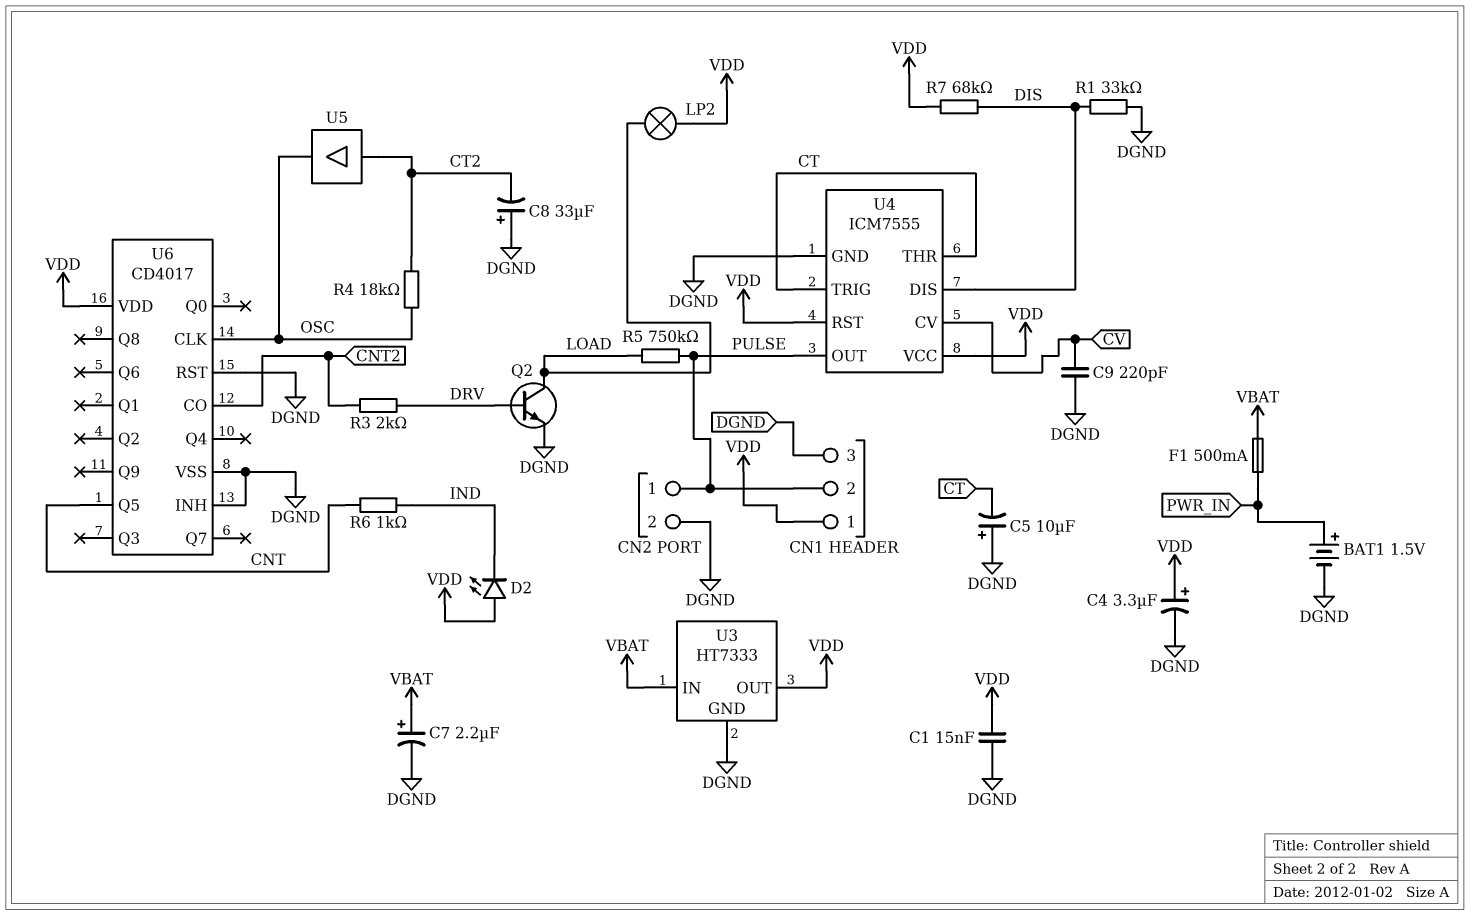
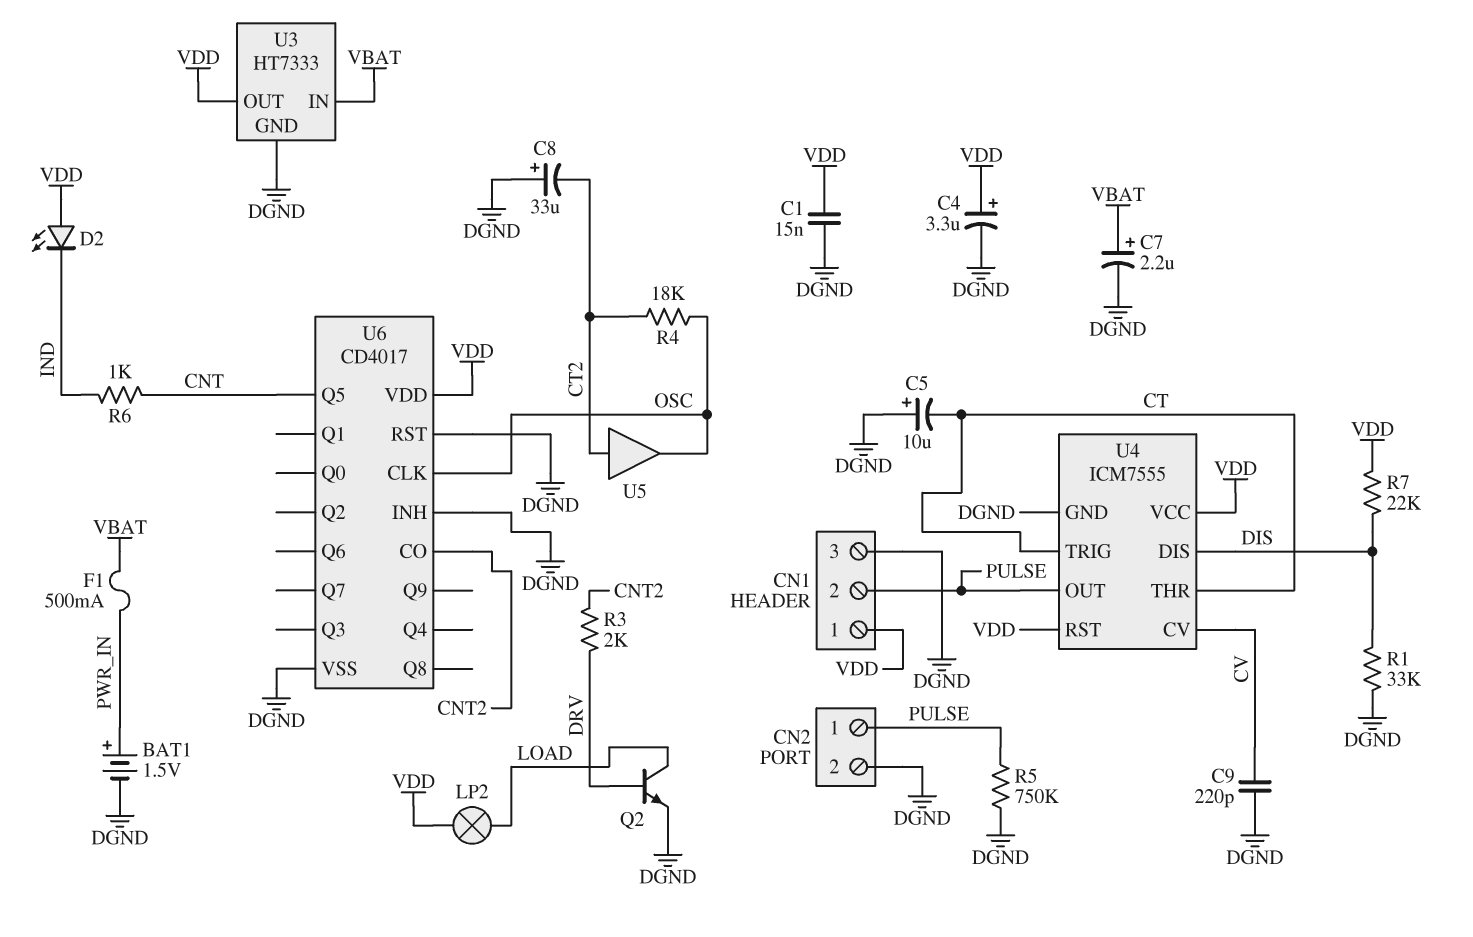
R5: 750k (LOAD, PULSE) -> 750k (DGND, PULSE)
R7: 68k (DIS, VDD) -> 22k (DIS, VDD)

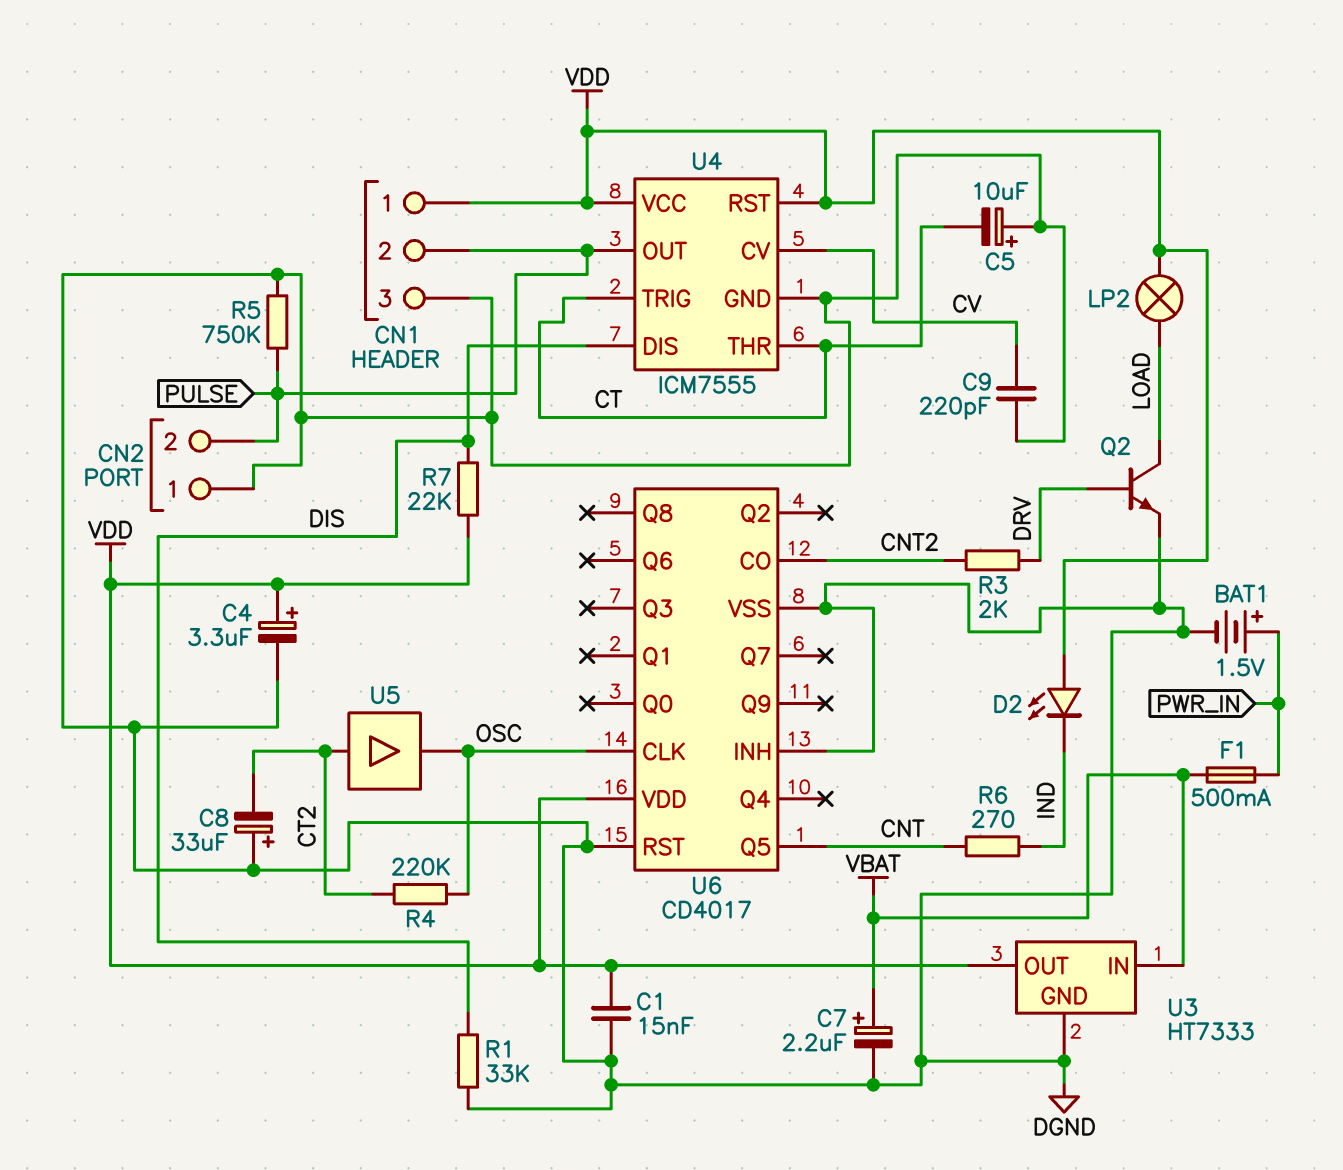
CN2 pin 1: PULSE -> DGND
CN2 pin 2: DGND -> PULSE
R4: 18k (CT2, OSC) -> 220k (CT2, OSC)
R6: 1k (CNT, IND) -> 270 (CNT, IND)

